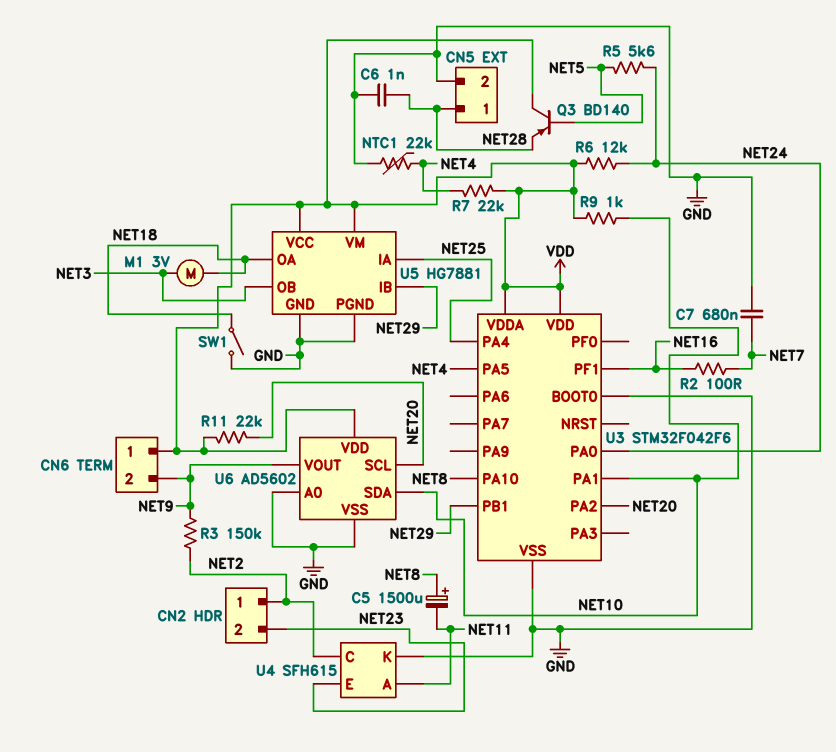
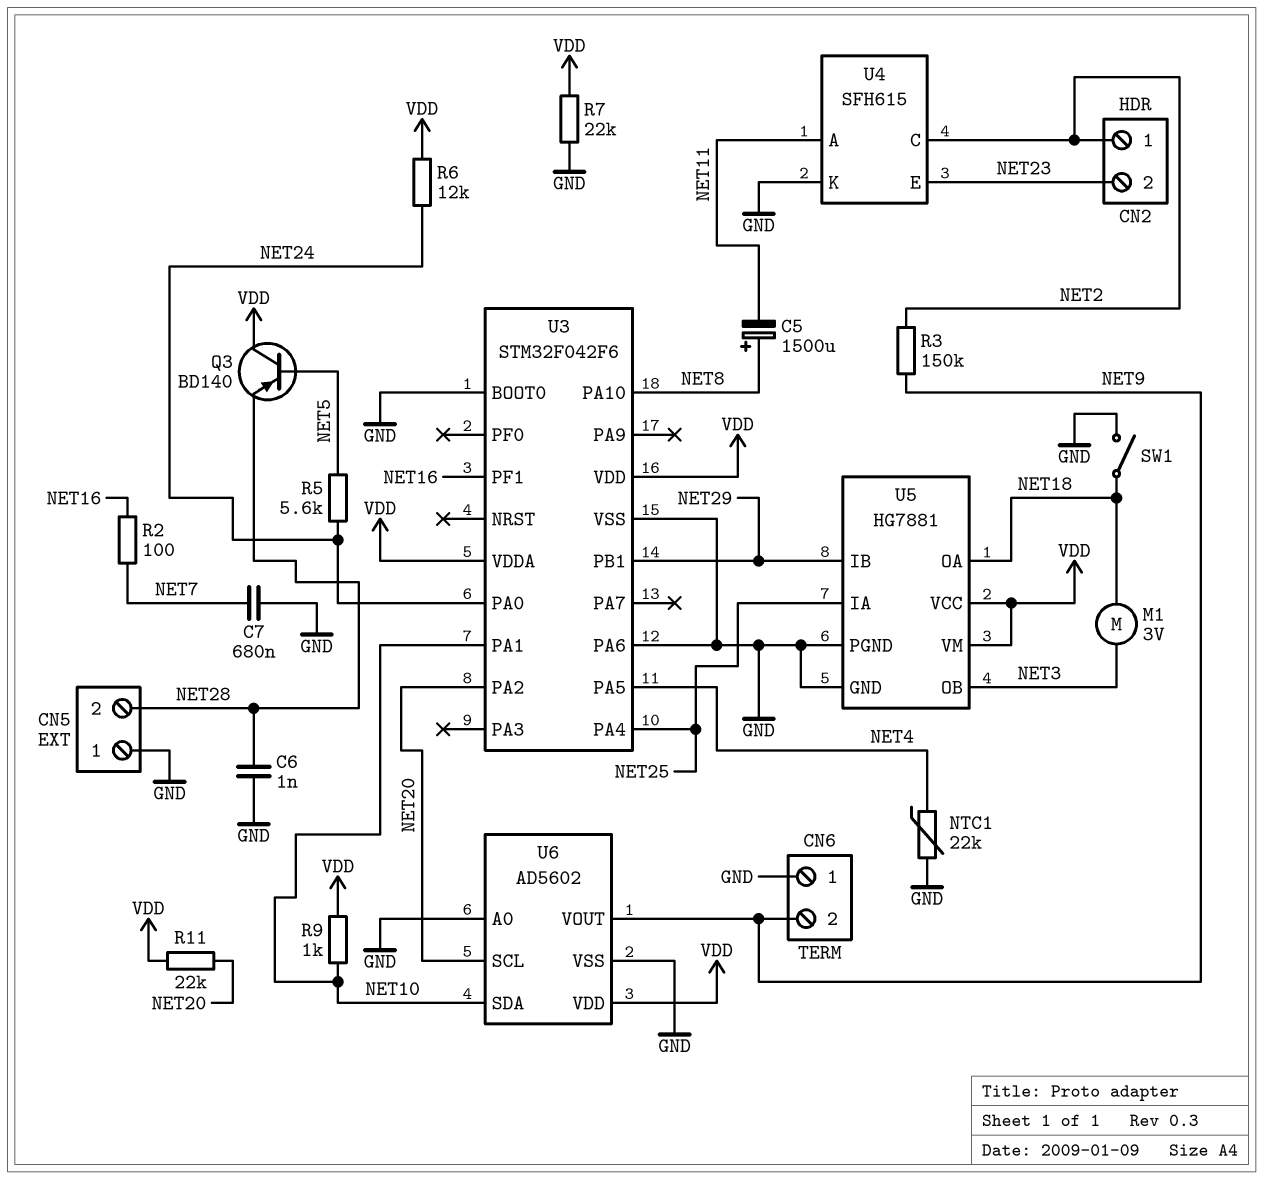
CN5 pin 1: NET28 -> GND
CN5 pin 2: GND -> NET28
CN6 pin 1: VDD -> GND
R7: 22k (NET4, VDD) -> 22k (GND, VDD)
U3 pin PA6: none -> GND

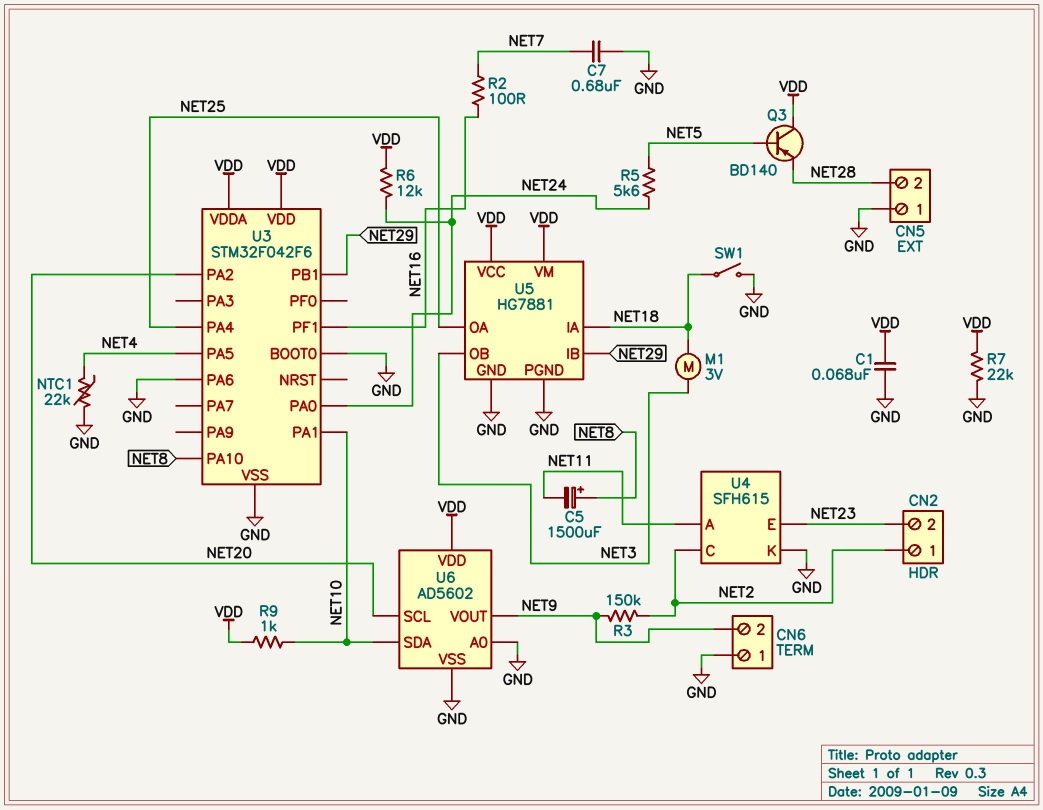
C1: none -> 68nF (GND, VDD)
C6: 1nF (GND, NET28) -> none
R11: 22k (NET20, VDD) -> none
U5 pin IA: NET25 -> NET18
U5 pin OA: NET18 -> NET25

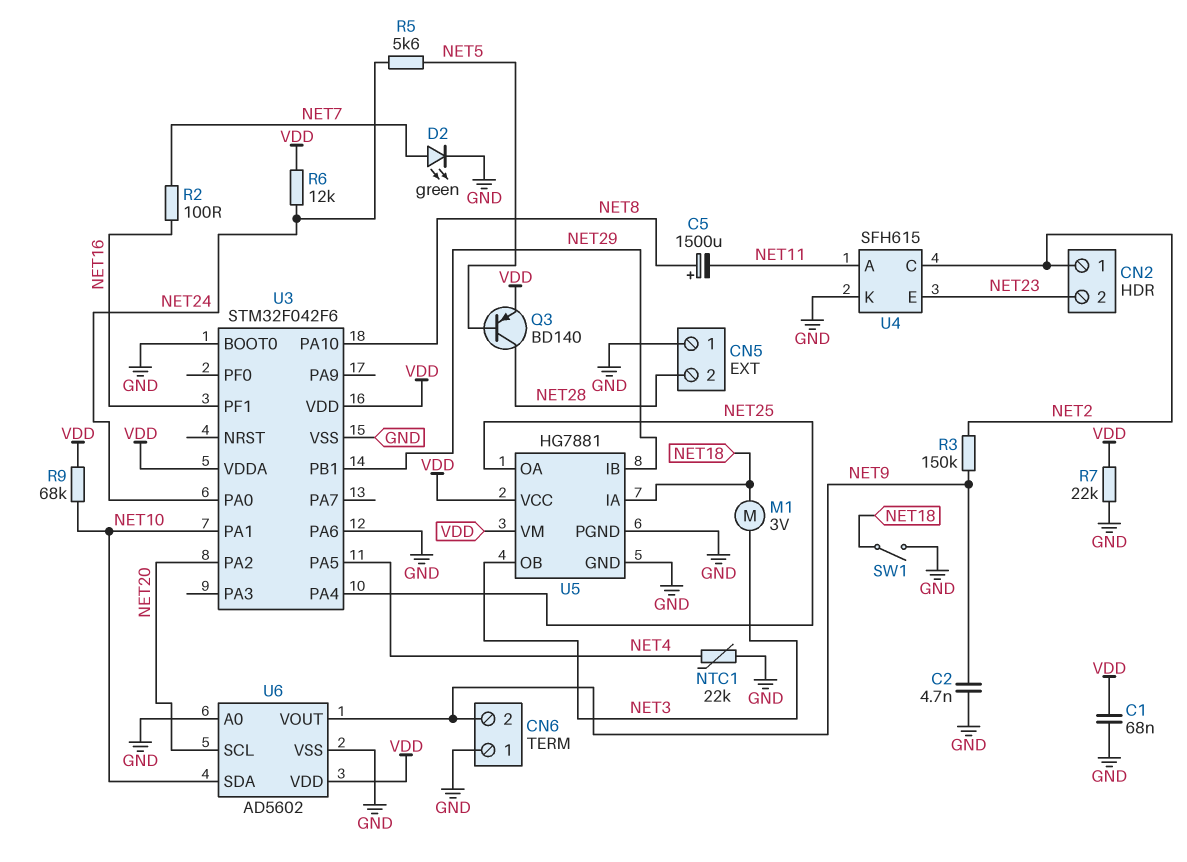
C2: none -> 4.7nF (GND, NET9)
C7: 680nF (GND, NET7) -> none
D2: none -> LED green (A NET7, K GND)
Q3: PNP BD140 (B NET5, C VDD, E NET28) -> PNP BD140 (B NET5, C NET28, E VDD)
R9: 1k (NET10, VDD) -> 68k (NET10, VDD)

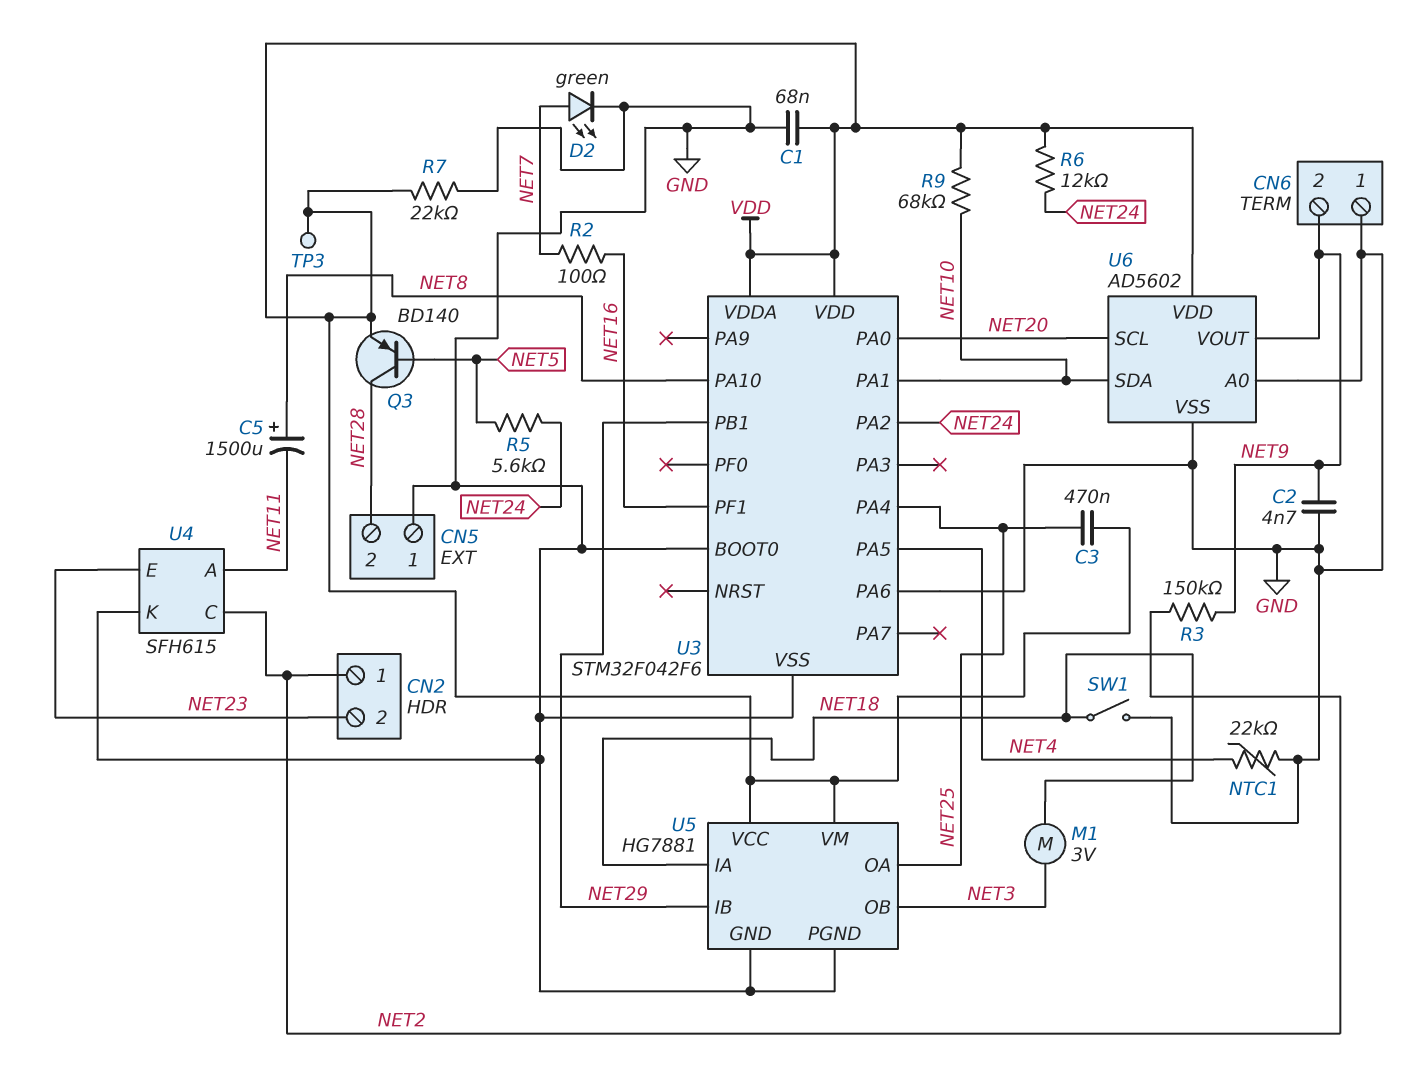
C3: none -> 470nF (NET25, VDD)
TP3: none -> test point (VDD)
U3 pin PA0: NET24 -> NET20
U3 pin PA2: NET20 -> NET24

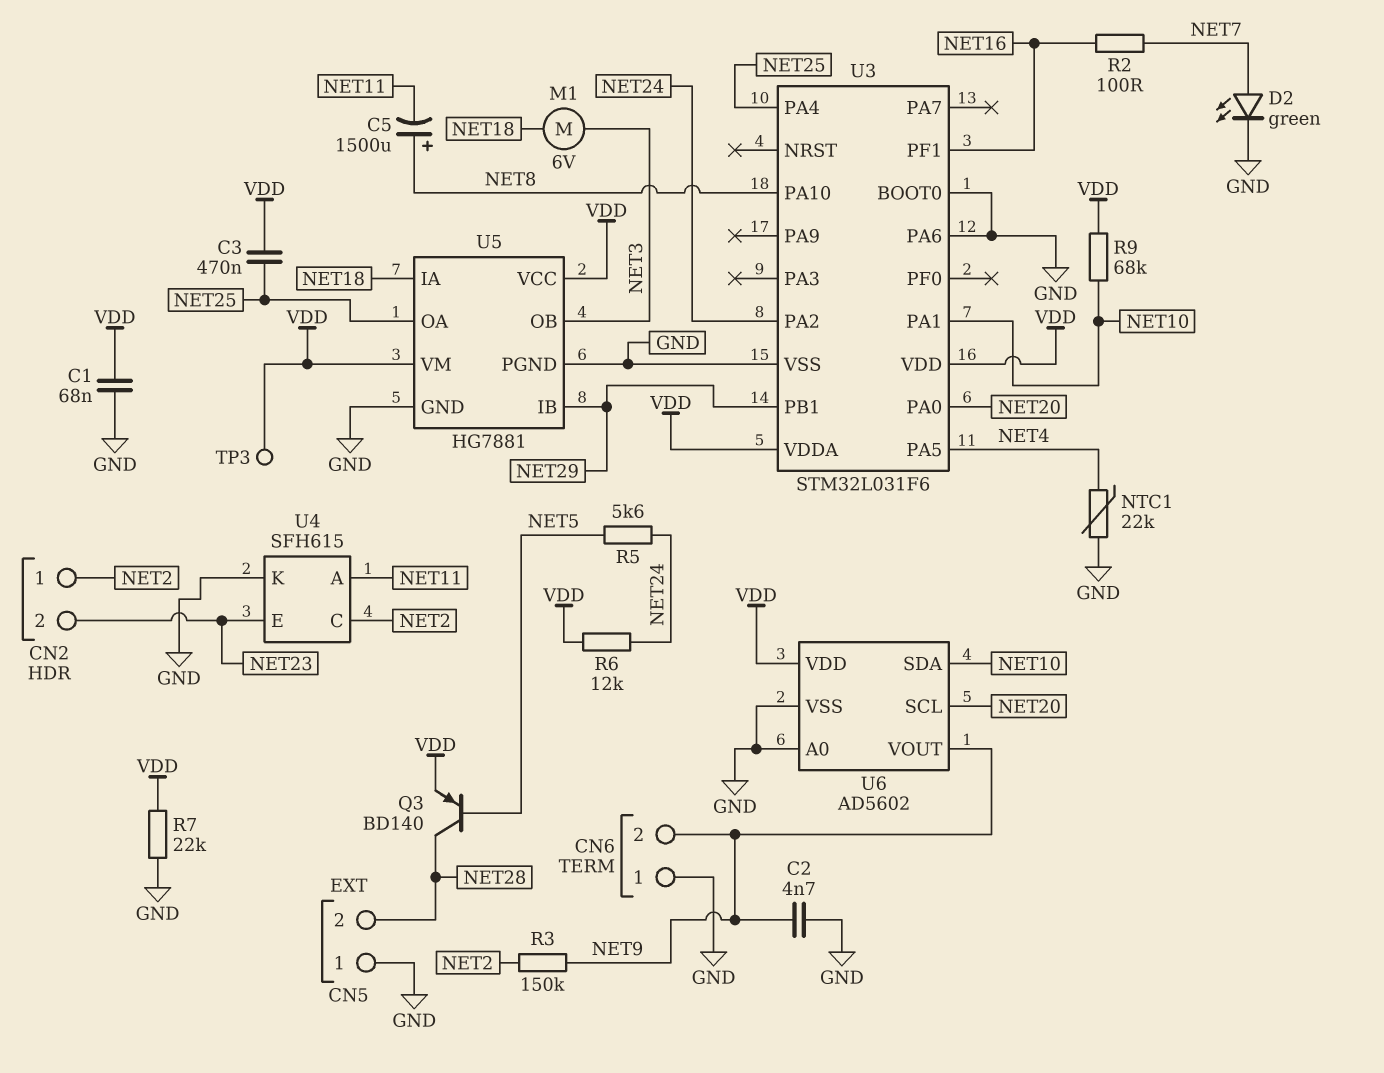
M1: motor 3V (NET3, NET18) -> motor 6V (NET3, NET18)
SW1: switch (GND, NET18) -> none
U3: STM32F042F6 -> STM32L031F6

